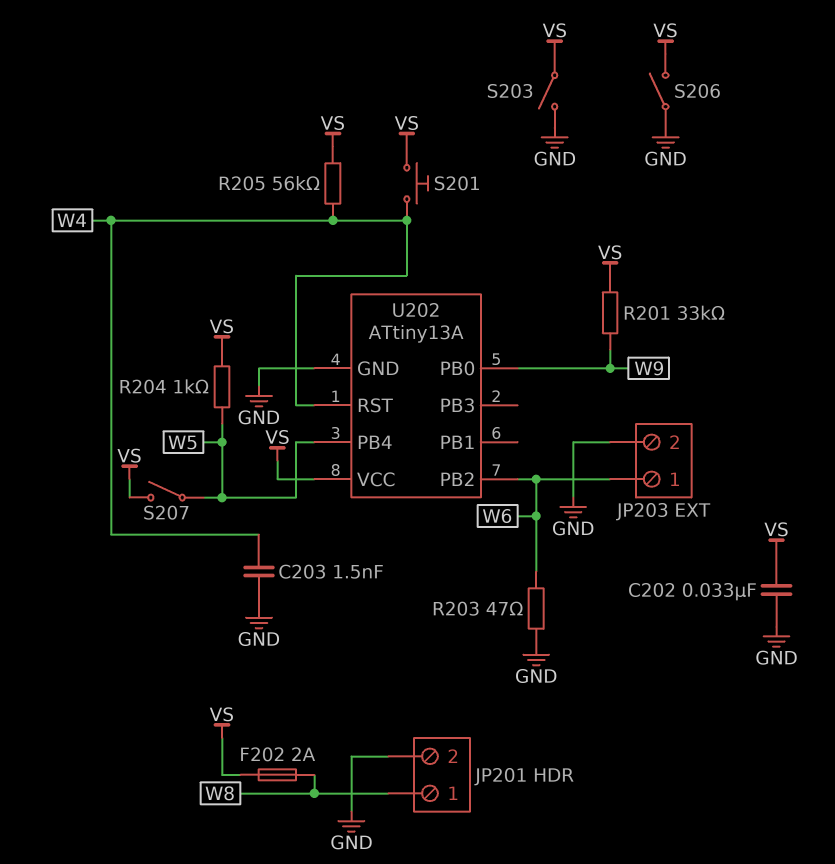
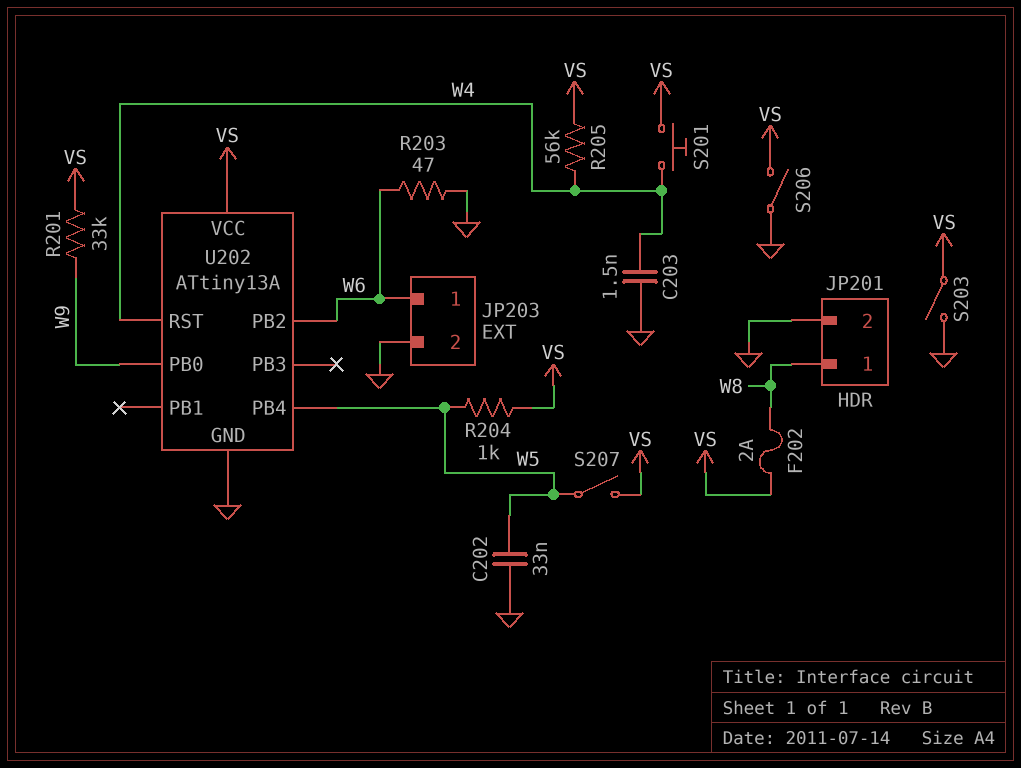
C202: 33nF (GND, VS) -> 33nF (GND, W5)

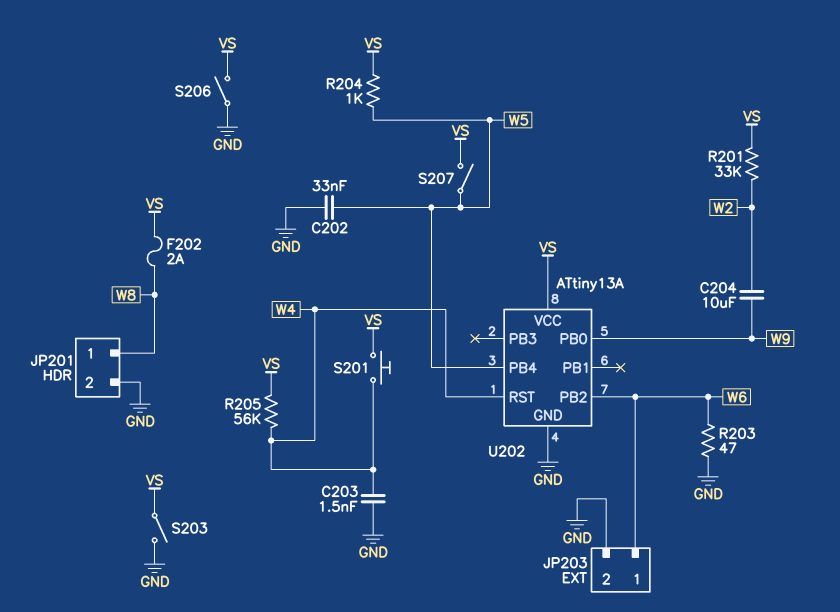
C204: none -> 10uF (W2, W9)
R201: 33k (VS, W9) -> 33k (VS, W2)

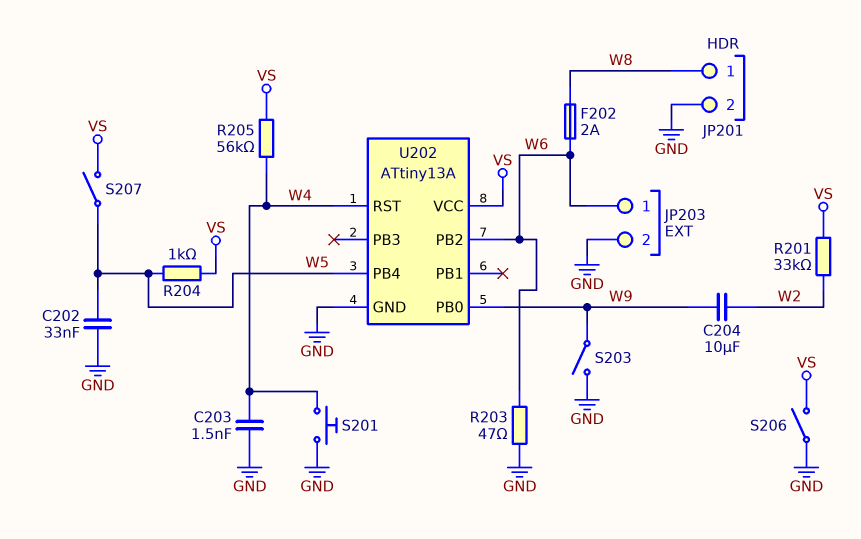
F202: 2A (VS, W8) -> 2A (W6, W8)
S201: button (VS, W4) -> button (GND, W4)
S203: switch (GND, VS) -> switch (GND, W9)

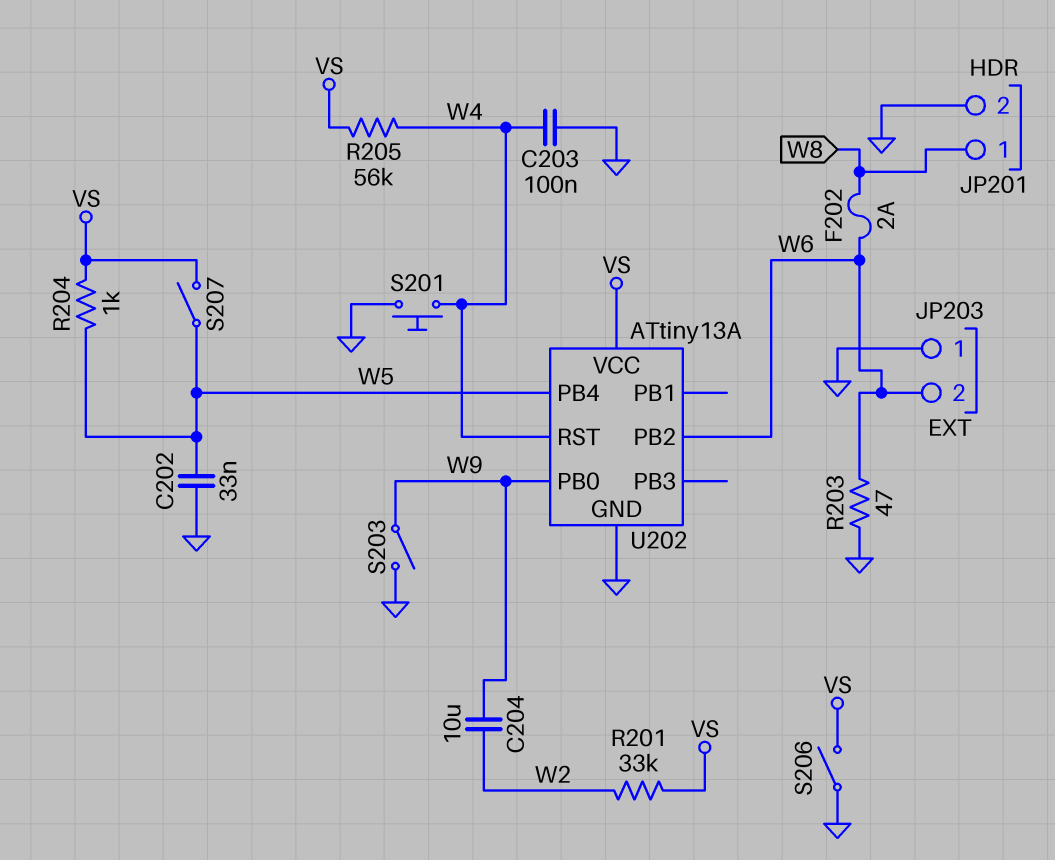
C203: 1.5nF (GND, W4) -> 100nF (GND, W4)
JP203 pin 1: W6 -> GND
JP203 pin 2: GND -> W6

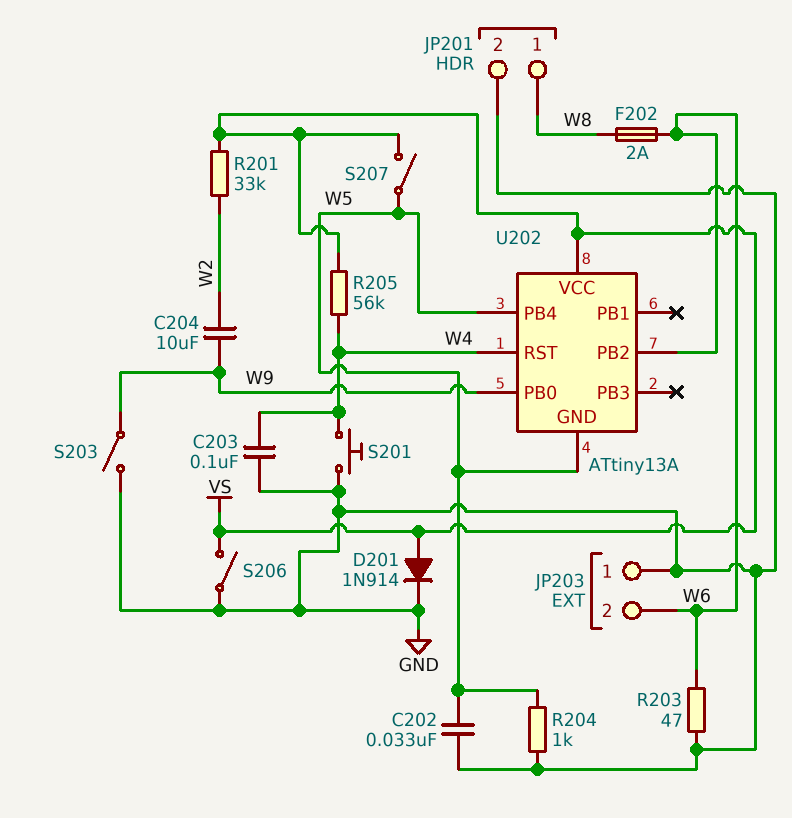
D201: none -> diode 1N914 (A VS, K GND)
R204: 1k (VS, W5) -> 1k (GND, W5)
U202 pin GND: GND -> W5

